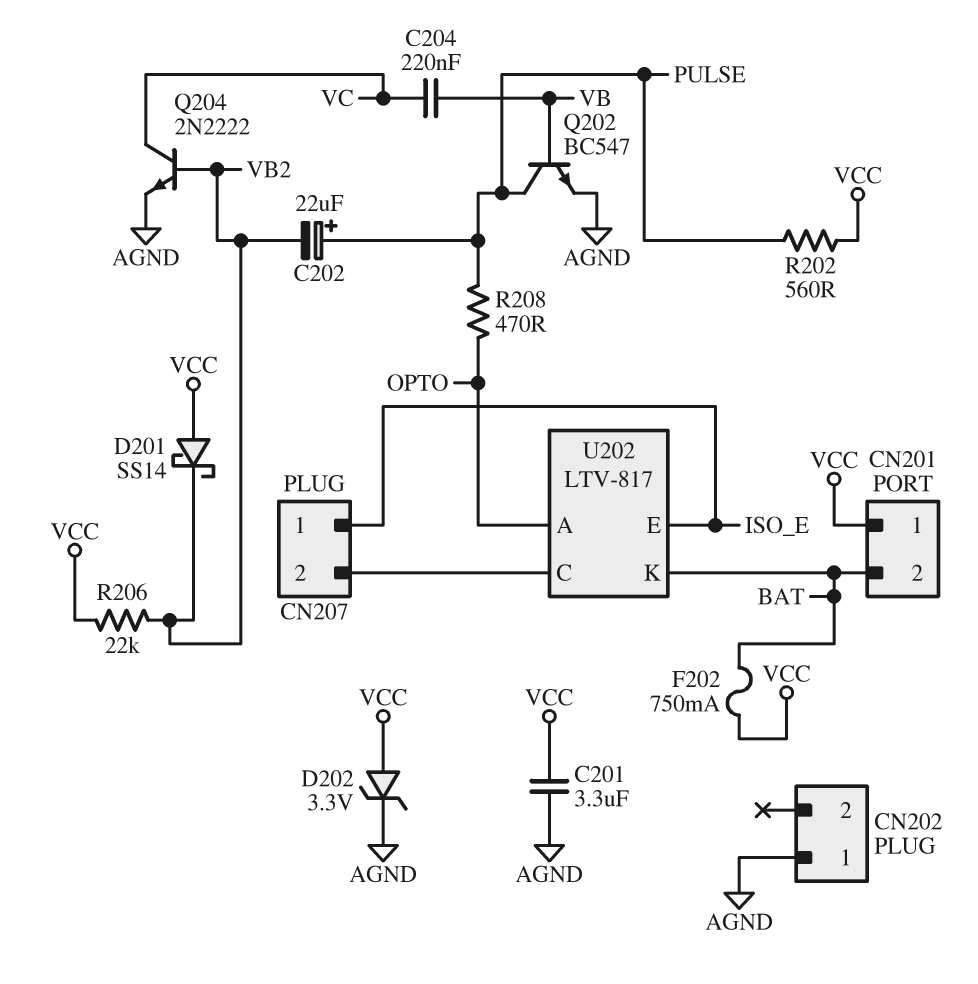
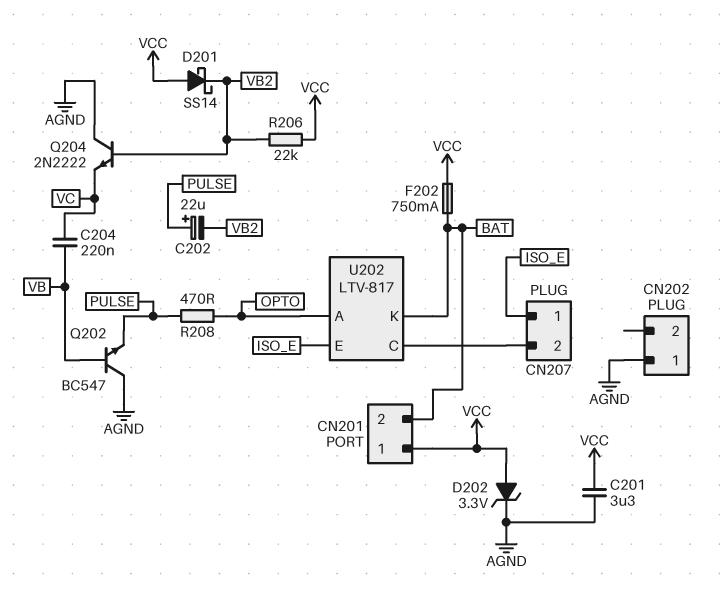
Q202: NPN BC547 (B VB, C PULSE, E AGND) -> NPN BC547 (B VB, C AGND, E PULSE)
Q204: NPN 2N2222 (B VB2, C VC, E AGND) -> NPN 2N2222 (B VB2, C AGND, E VC)
R202: 560 (PULSE, VCC) -> none

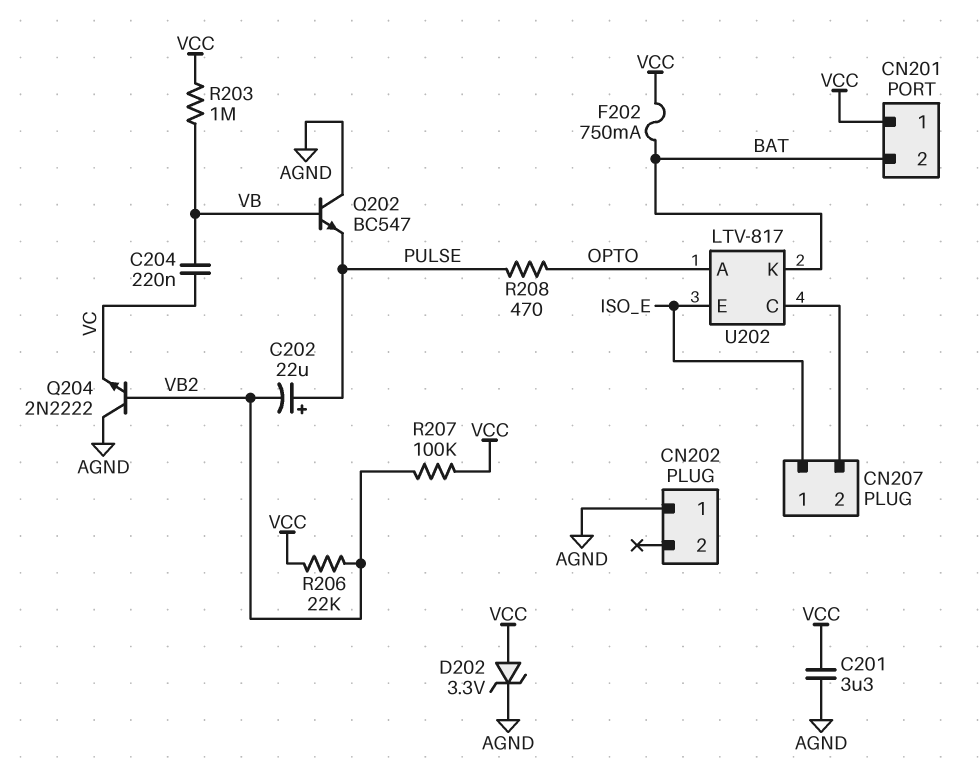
D201: schottky SS14 (A VCC, K VB2) -> none
R203: none -> 1M (VB, VCC)
R207: none -> 100k (VB2, VCC)

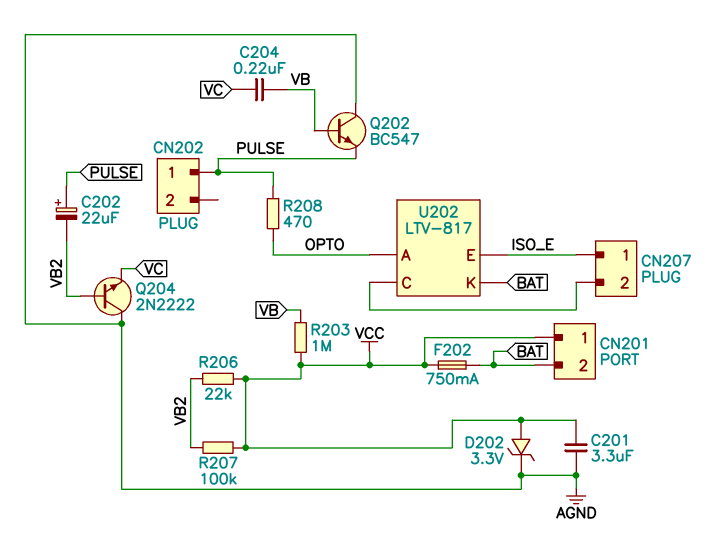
CN202 pin 1: AGND -> PULSE

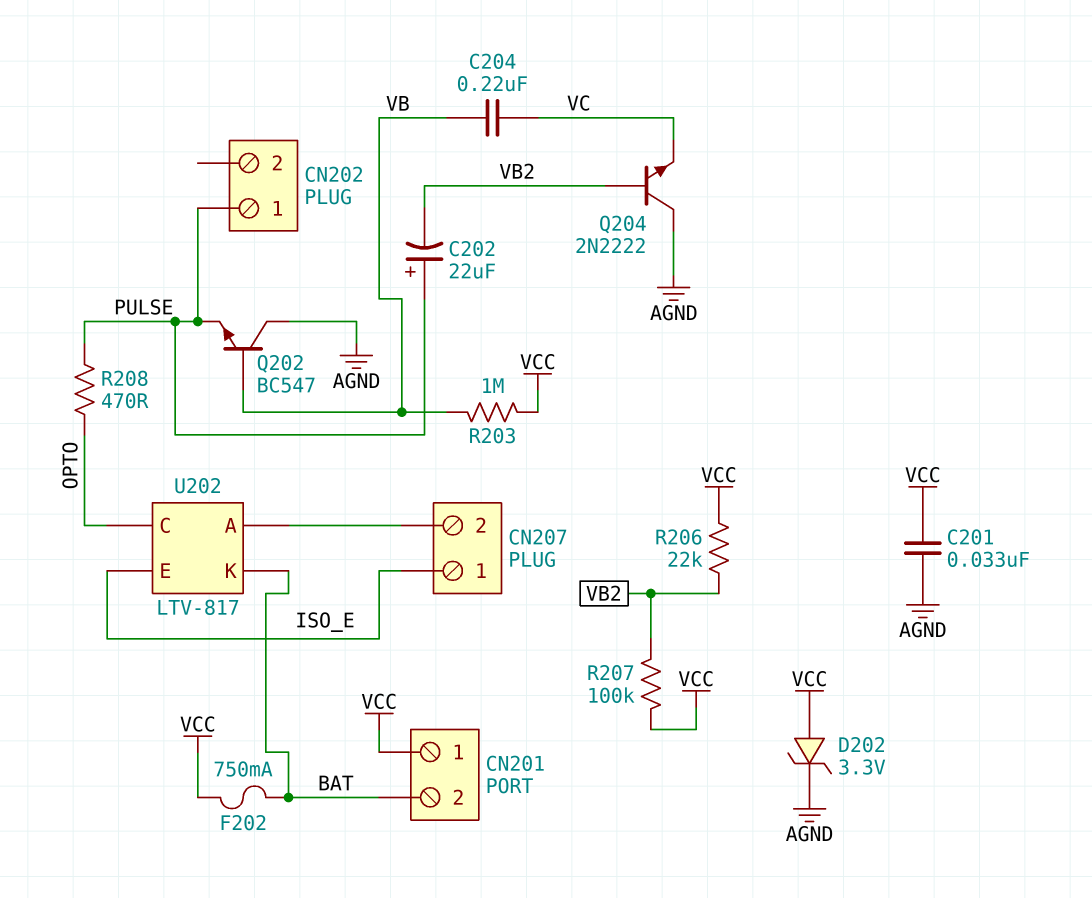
C201: 3.3uF (AGND, VCC) -> 33nF (AGND, VCC)
U202 pin A: OPTO -> CN207/2
U202 pin C: CN207/2 -> OPTO

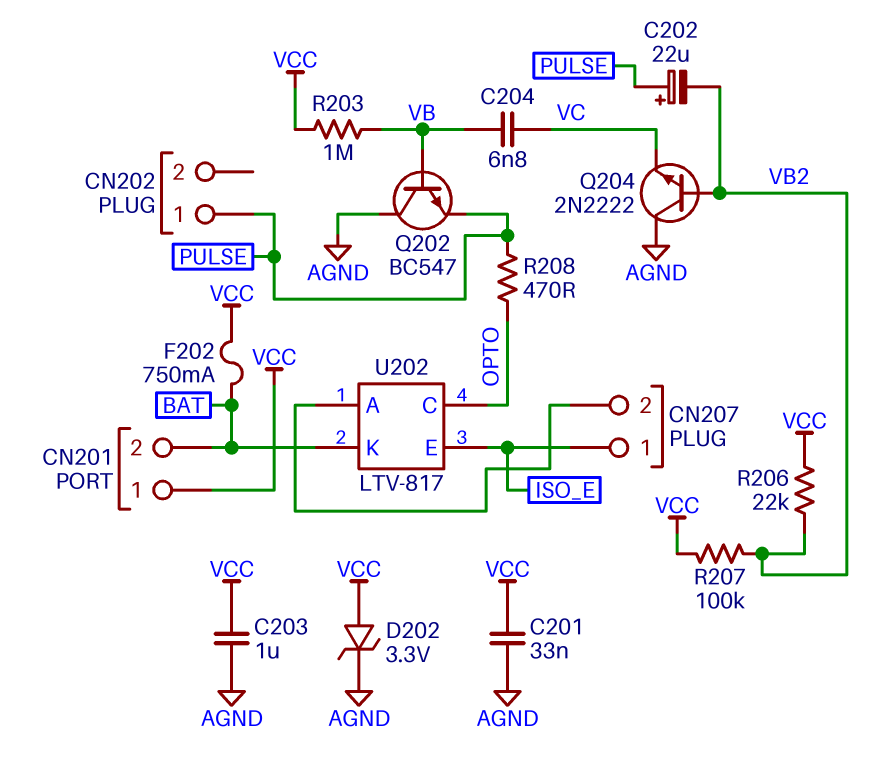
C203: none -> 1uF (AGND, VCC)
C204: 220nF (VB, VC) -> 6.8nF (VB, VC)

